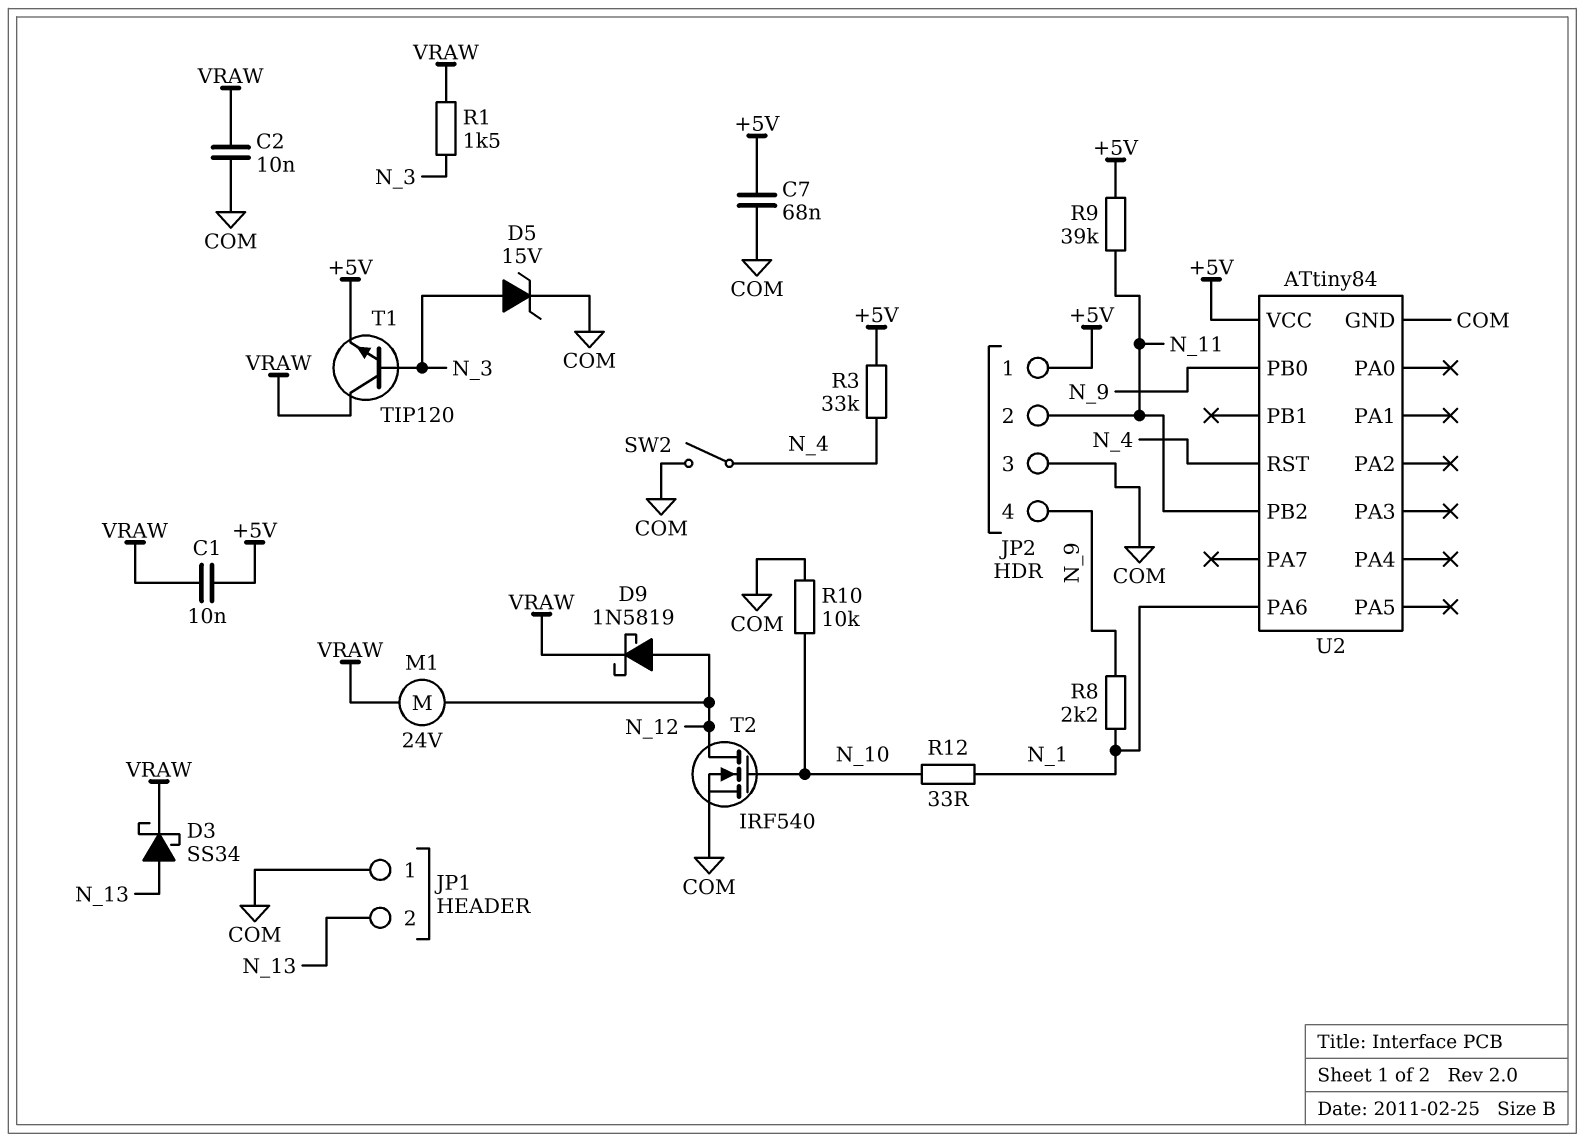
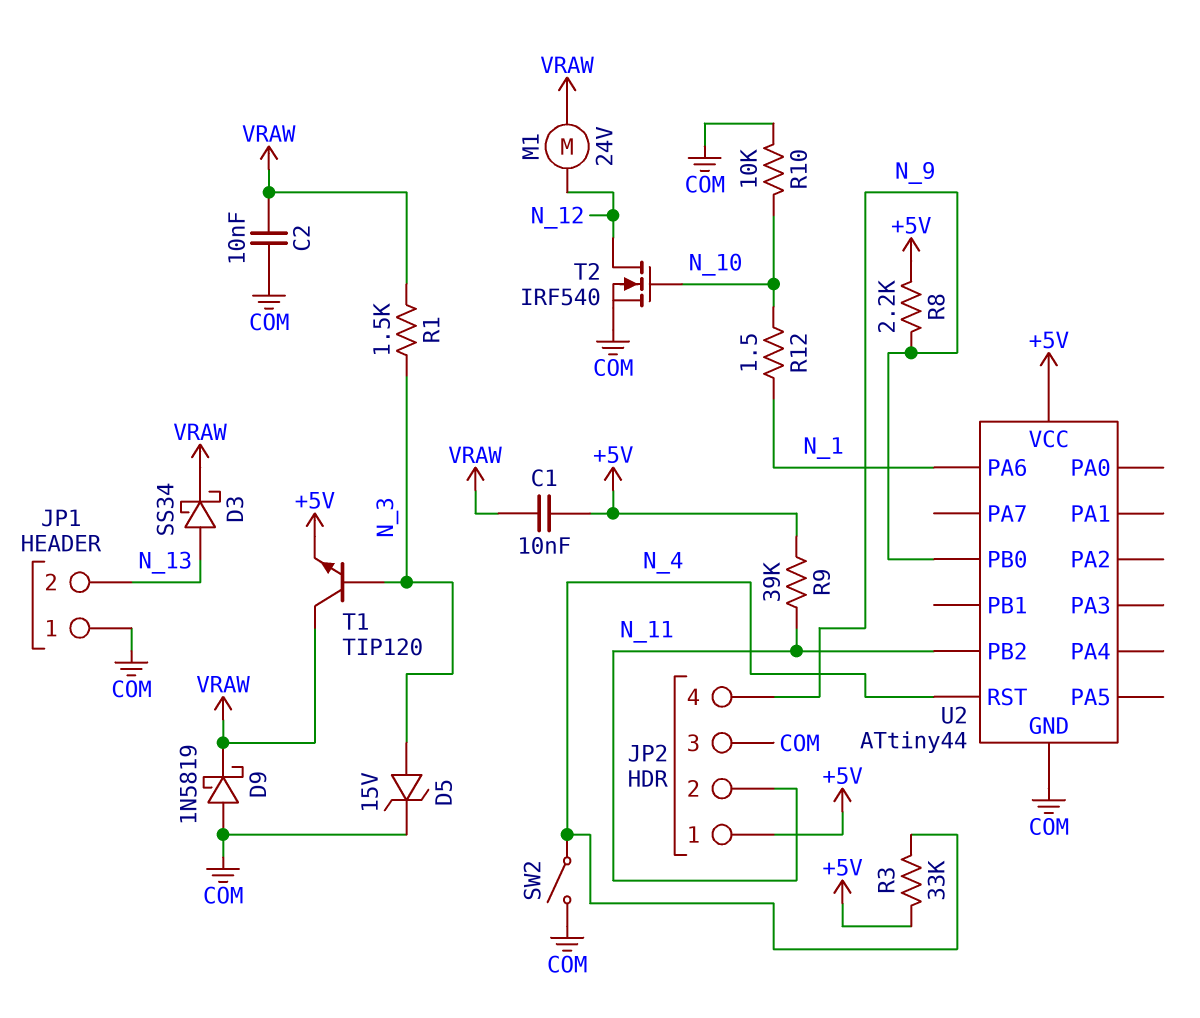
C7: 68nF (+5V, COM) -> none
D9: schottky 1N5819 (A N_12, K VRAW) -> schottky 1N5819 (A COM, K VRAW)
R8: 2.2k (N_1, N_9) -> 2.2k (+5V, N_9)
R12: 33 (N_1, N_10) -> 1.5 (N_1, N_10)
U2: ATtiny84 -> ATtiny44

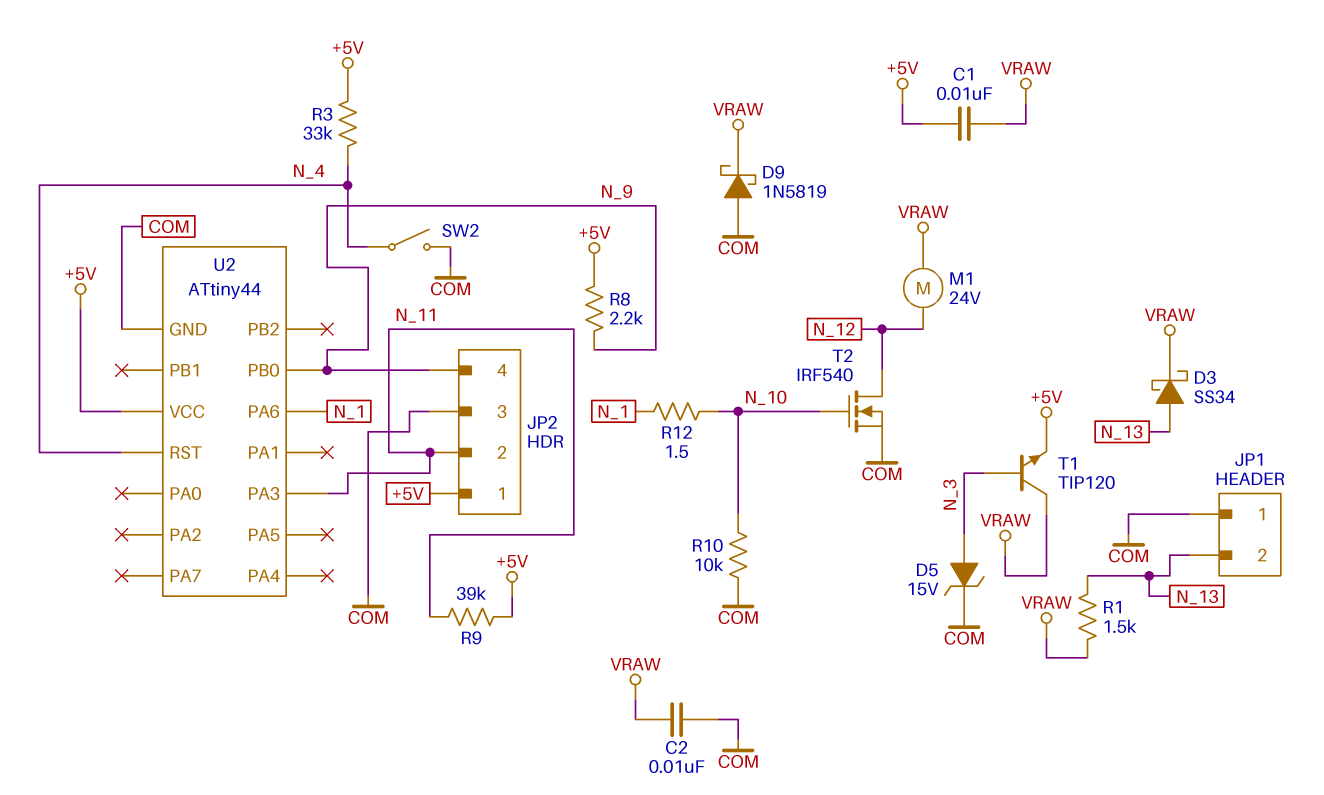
R1: 1.5k (N_3, VRAW) -> 1.5k (N_13, VRAW)
U2 pin PA3: none -> N_11
U2 pin PB2: N_11 -> none

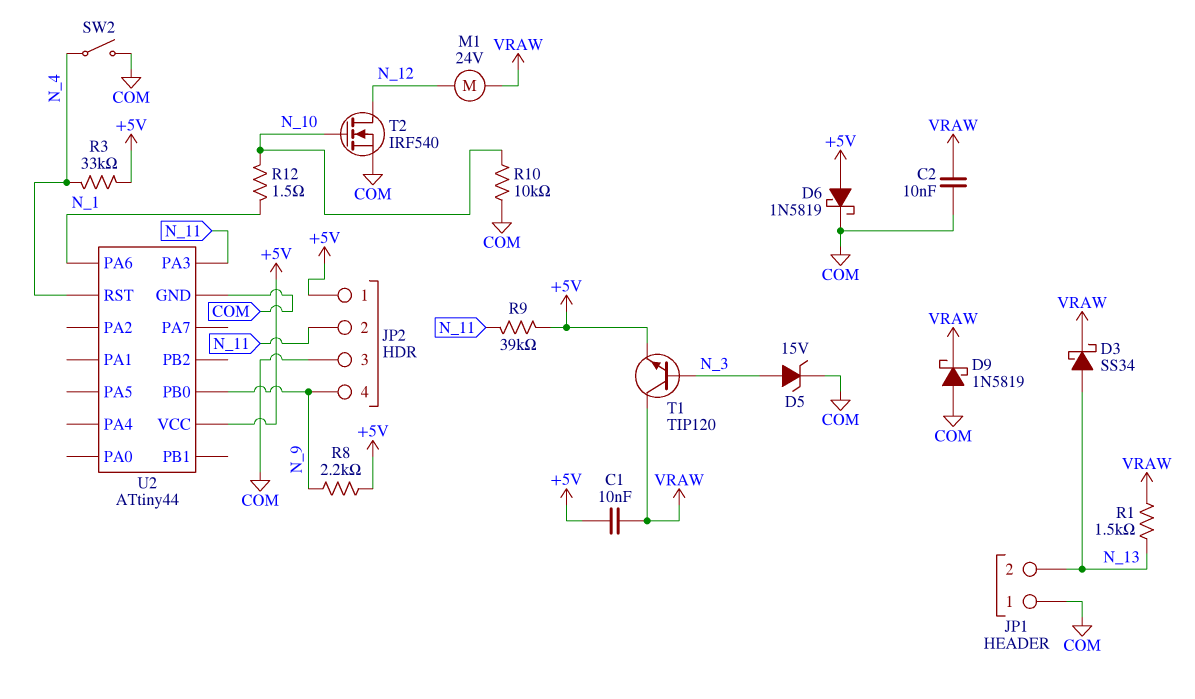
D6: none -> schottky 1N5819 (A +5V, K COM)

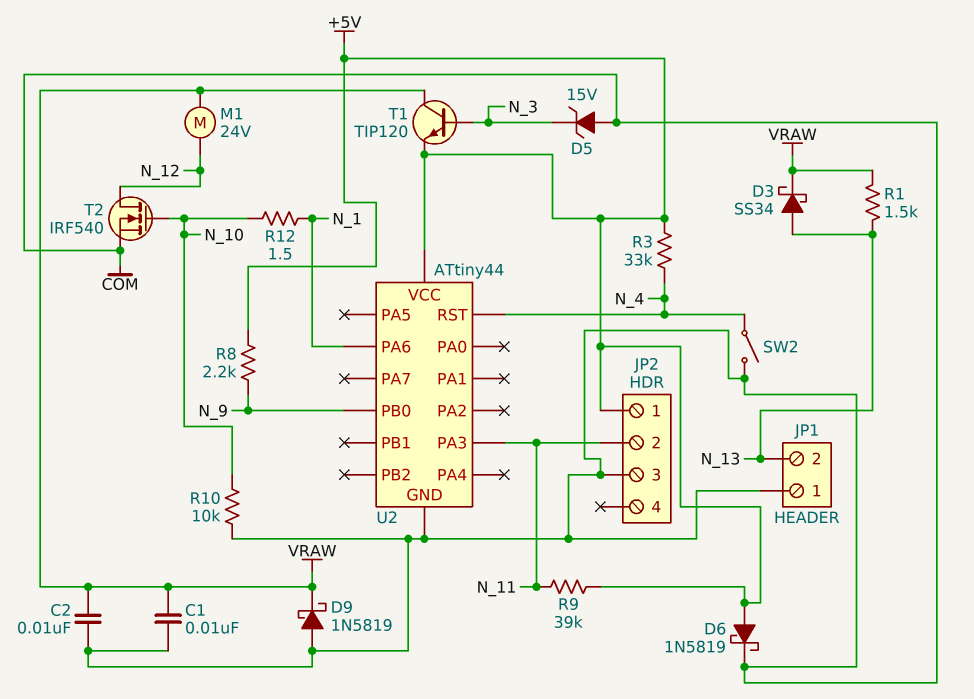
C1: 10nF (+5V, VRAW) -> 10nF (COM, VRAW)
D5: zener 15V (A N_3, K COM) -> zener 15V (A COM, K N_3)
JP2 pin 4: N_9 -> none

